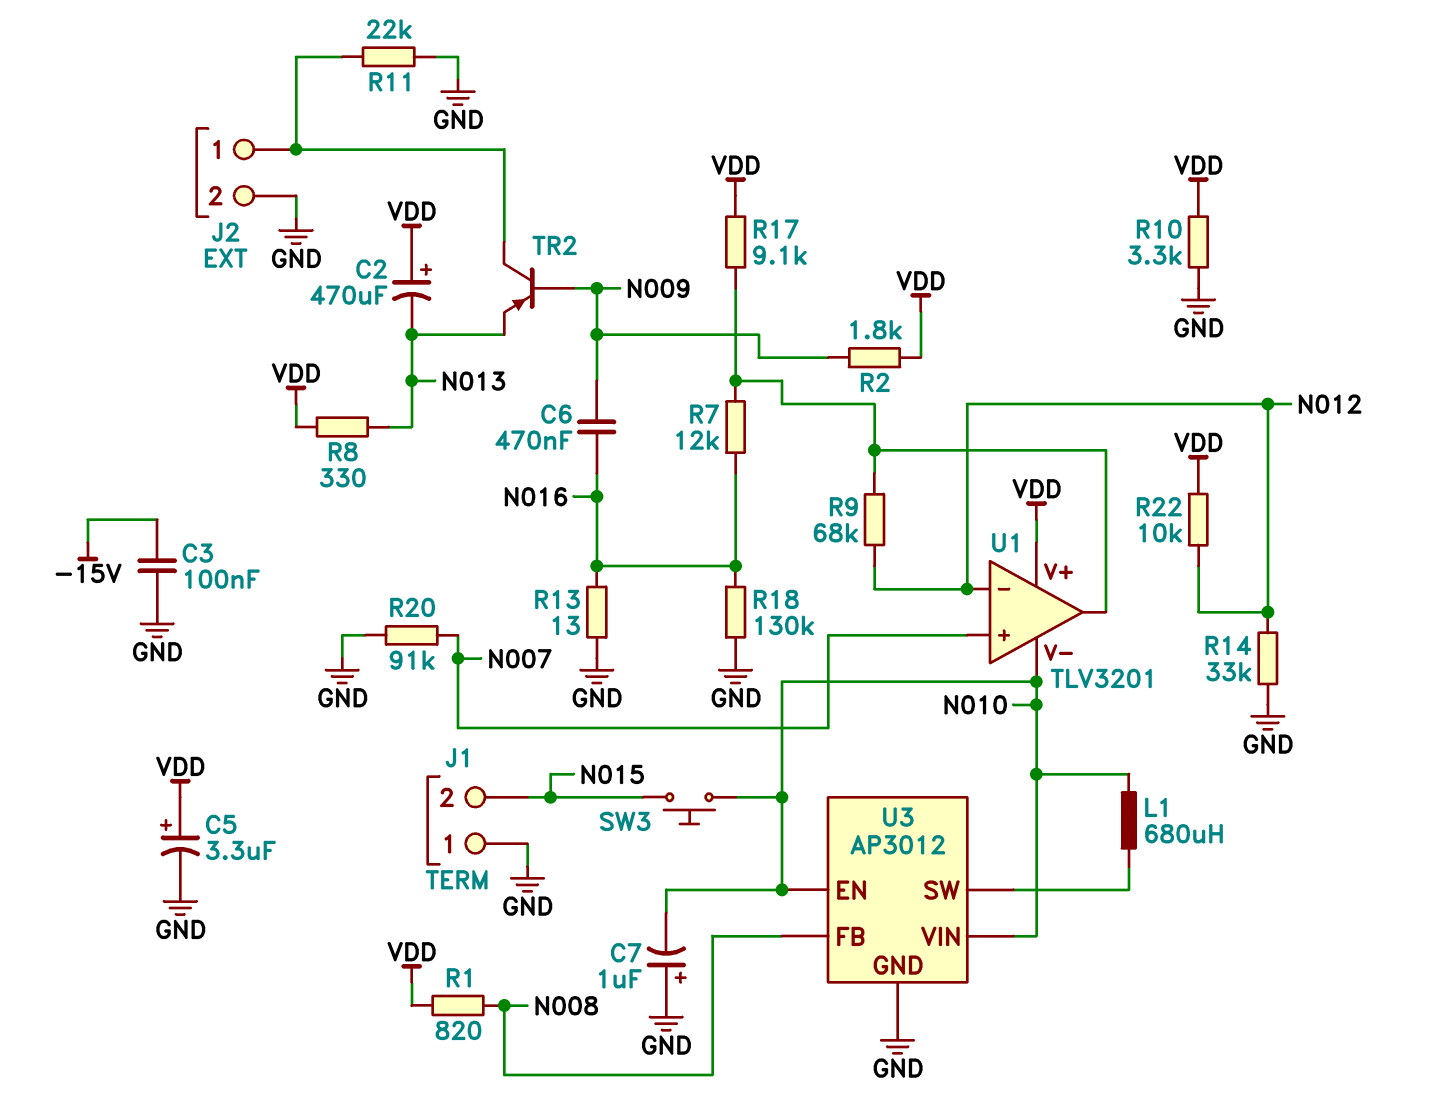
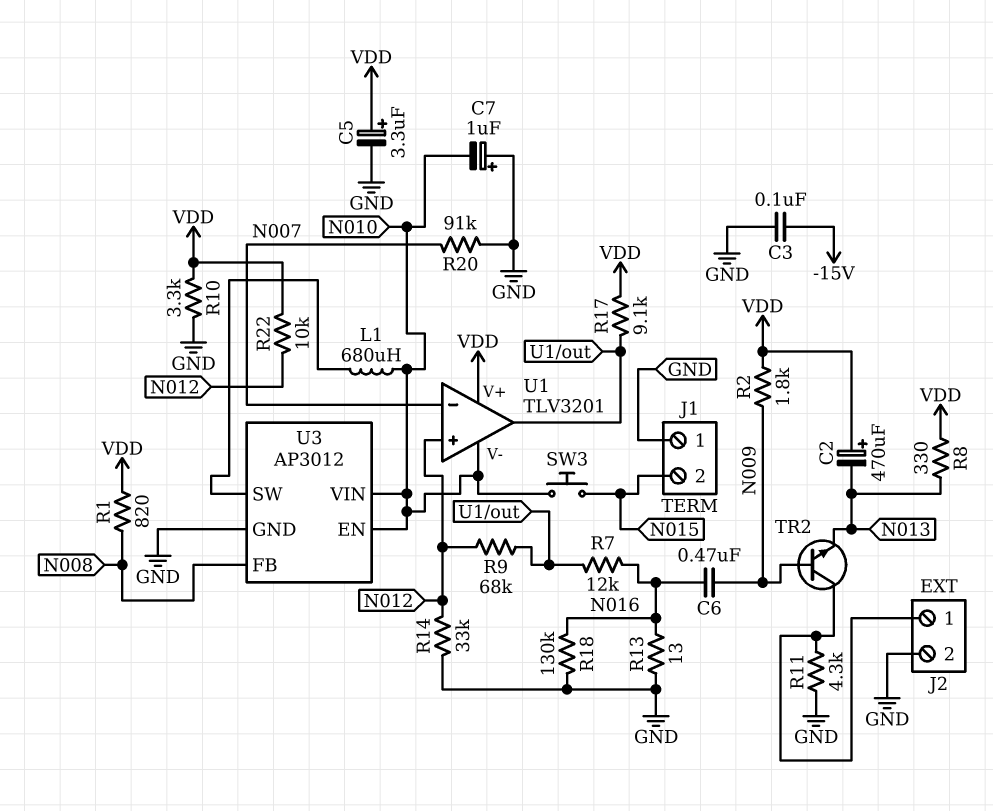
R11: 22k (GND, J2/1) -> 4.3k (GND, J2/1)
TR2: PNP (B N009, C J2/1, E N013) -> NPN (B N009, C J2/1, E N013)
U1 pin in+: N007 -> N012
U1 pin in-: N012 -> N007

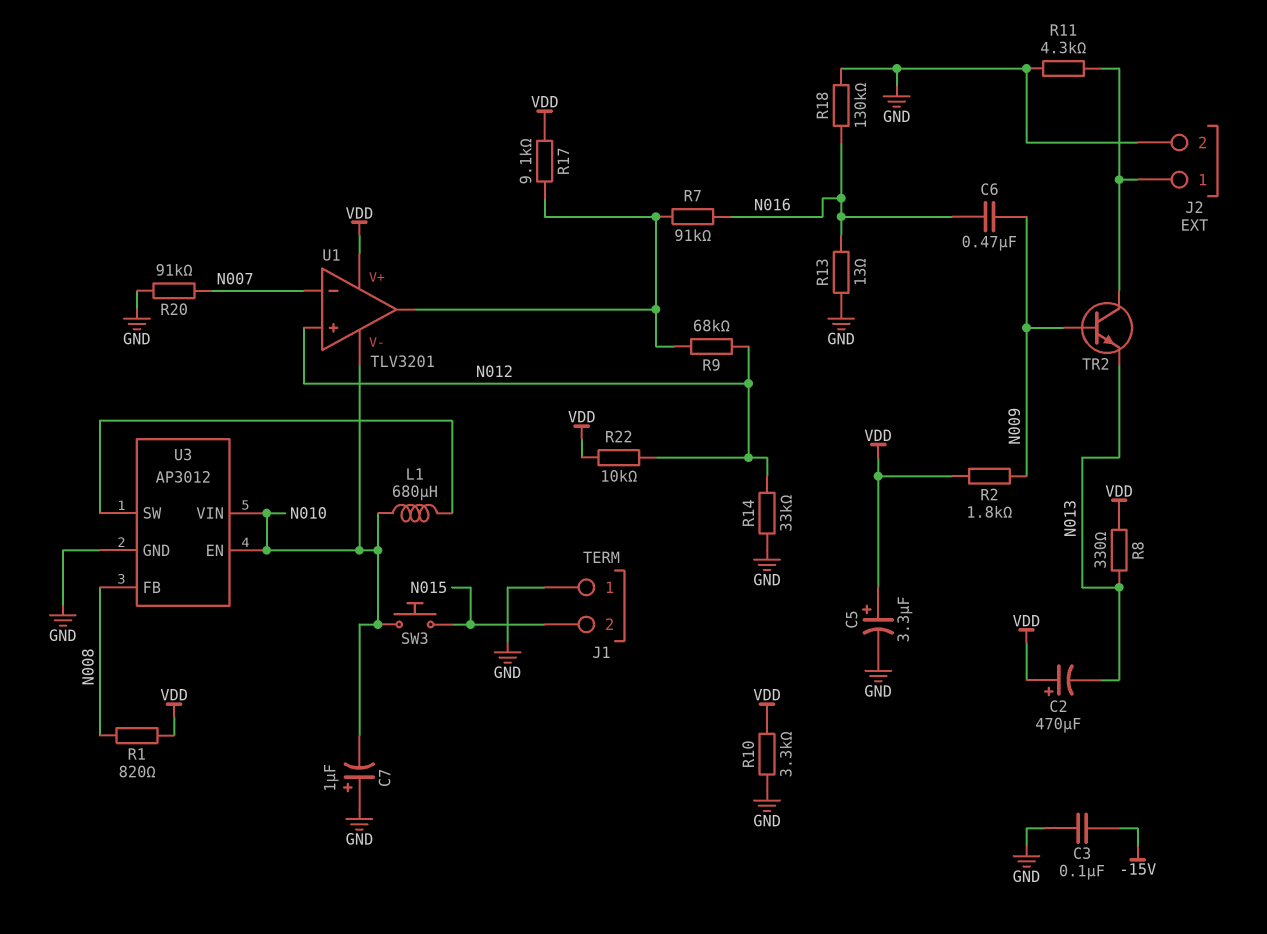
R7: 12k (N016, U1/out) -> 91k (N016, U1/out)

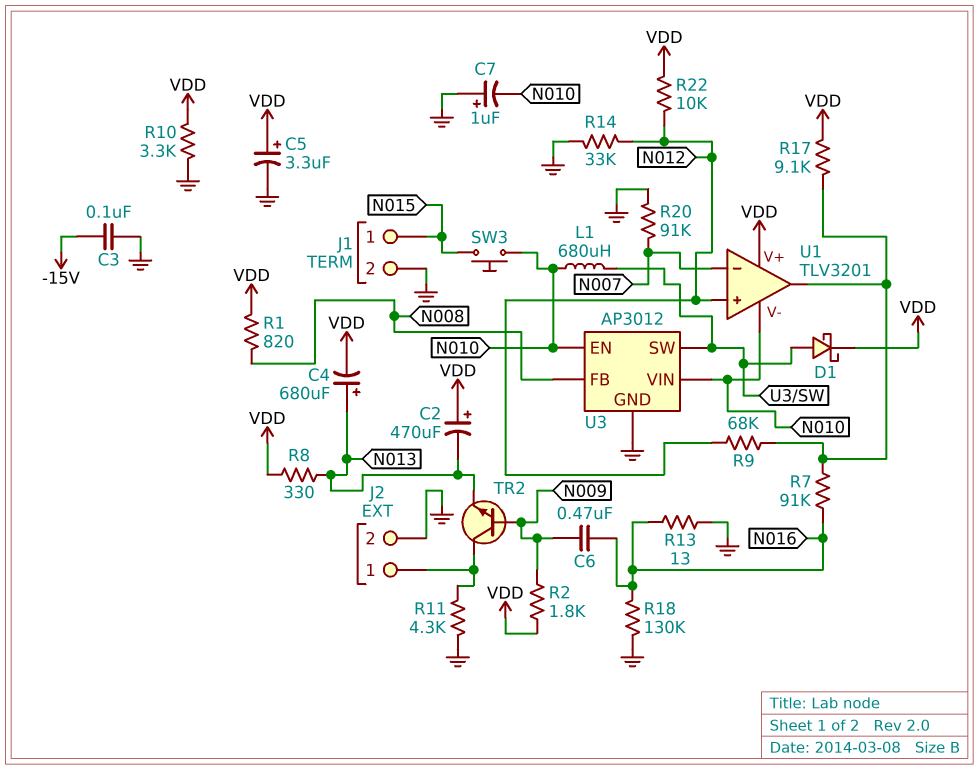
C4: none -> 680uF (plus N013, minus VDD)
D1: none -> schottky (A U3/SW, K VDD)
J1 pin 1: GND -> N015
J1 pin 2: N015 -> GND

